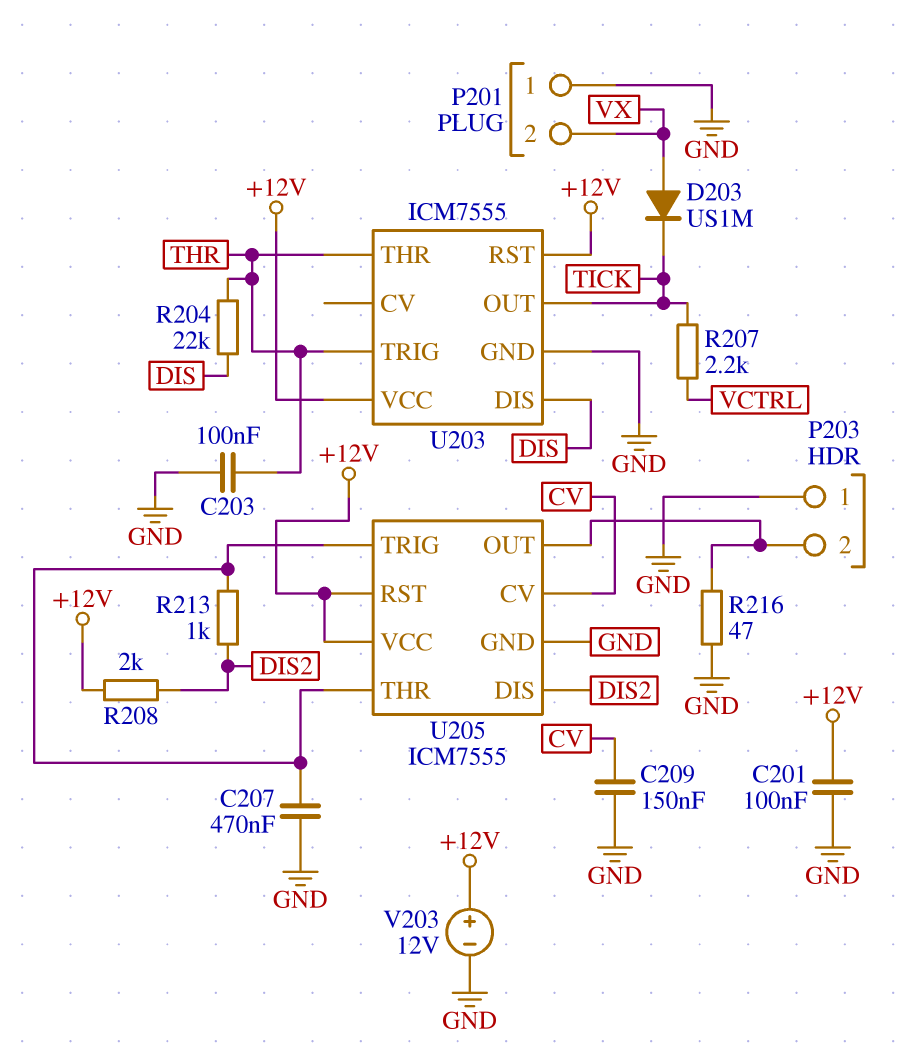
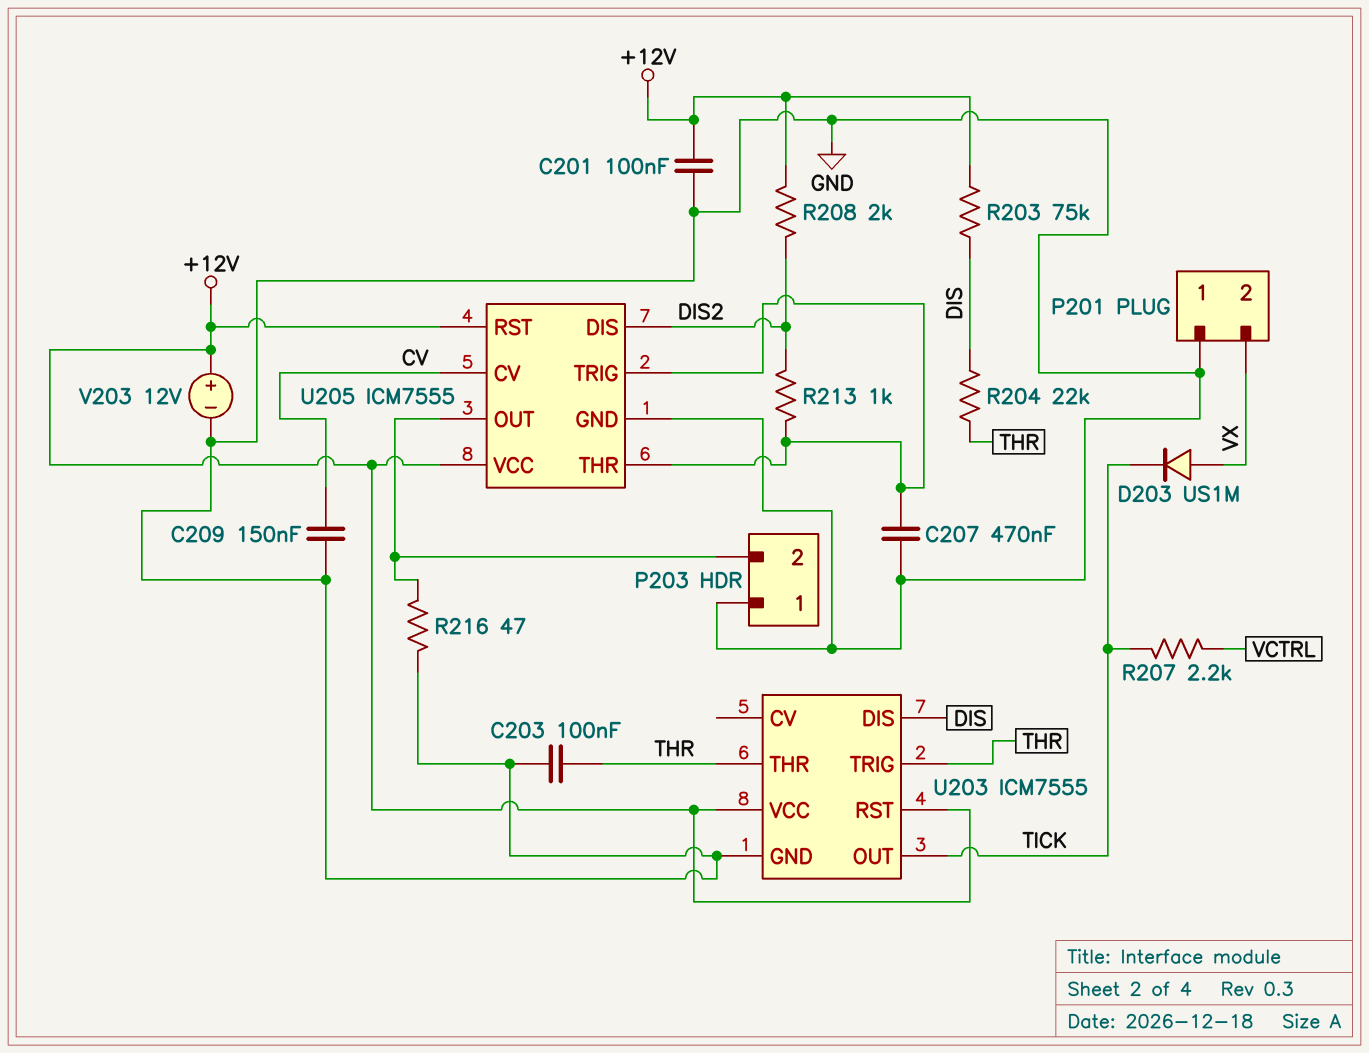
R203: none -> 75k (+12V, DIS)

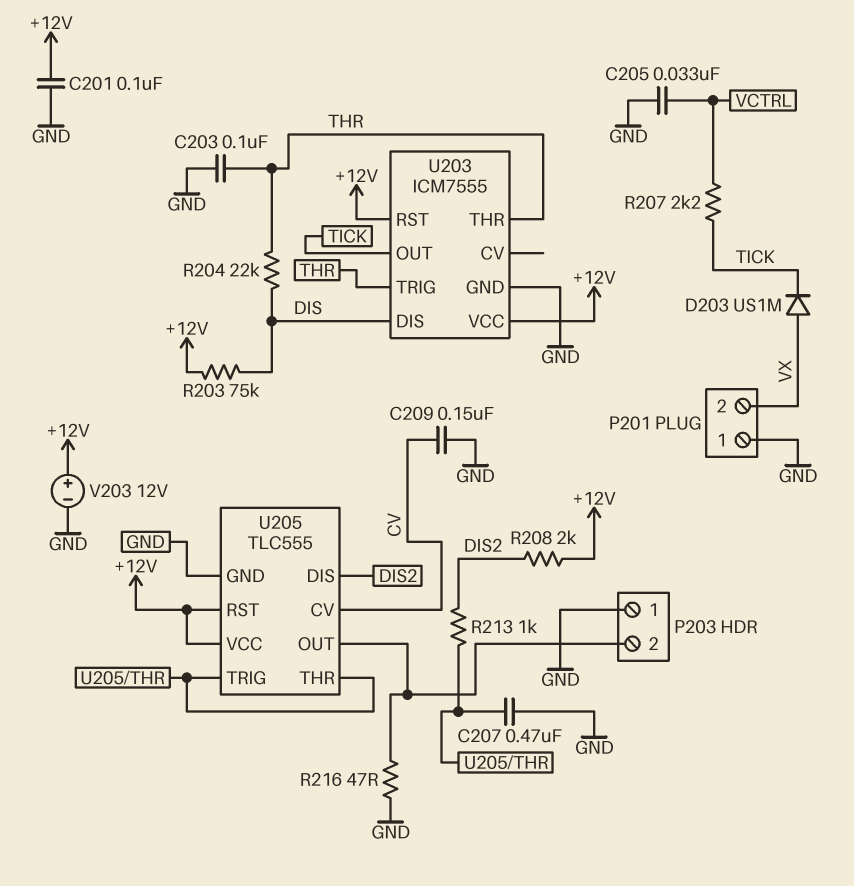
C205: none -> 33nF (GND, VCTRL)
U205: ICM7555 -> TLC555

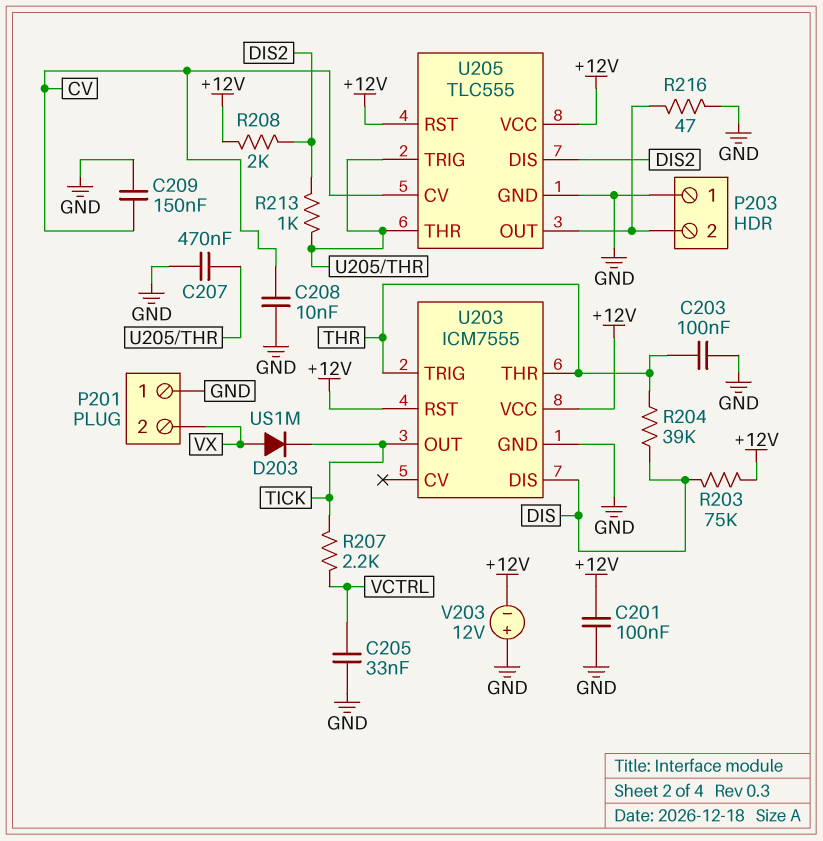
C208: none -> 10nF (CV, GND)
R204: 22k (DIS, THR) -> 39k (DIS, THR)
V203: 12V (plus +12V, minus GND) -> 12V (plus GND, minus +12V)

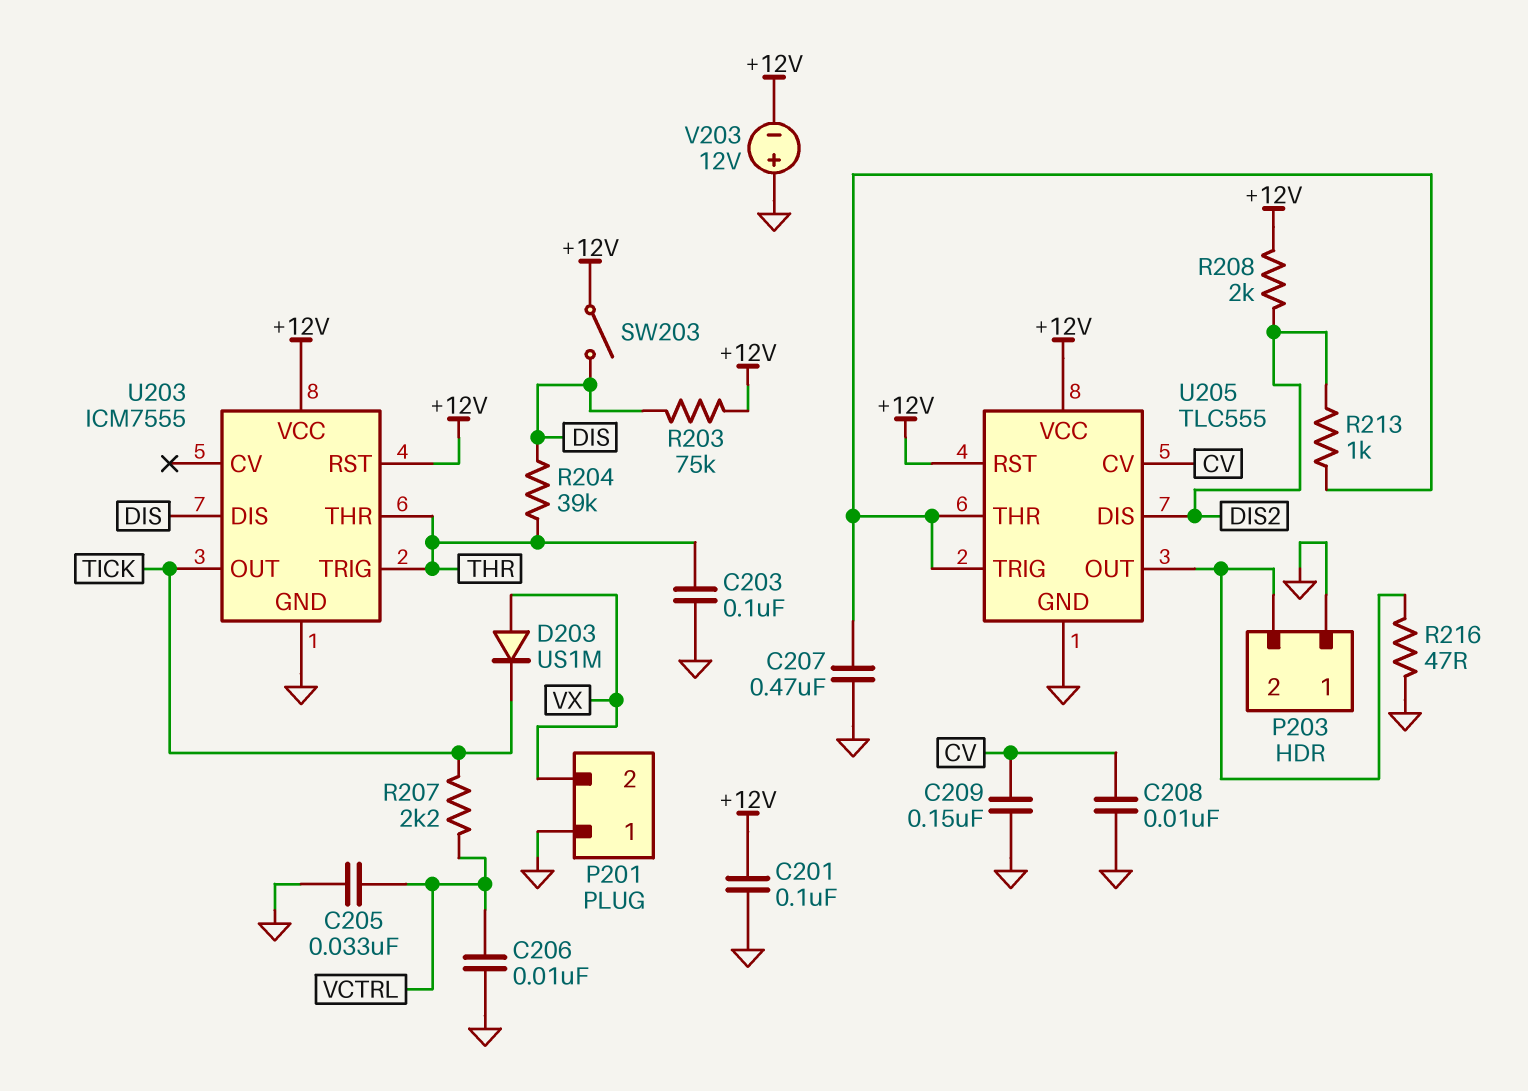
C206: none -> 10nF (GND, VCTRL)
SW203: none -> switch (+12V, DIS)

